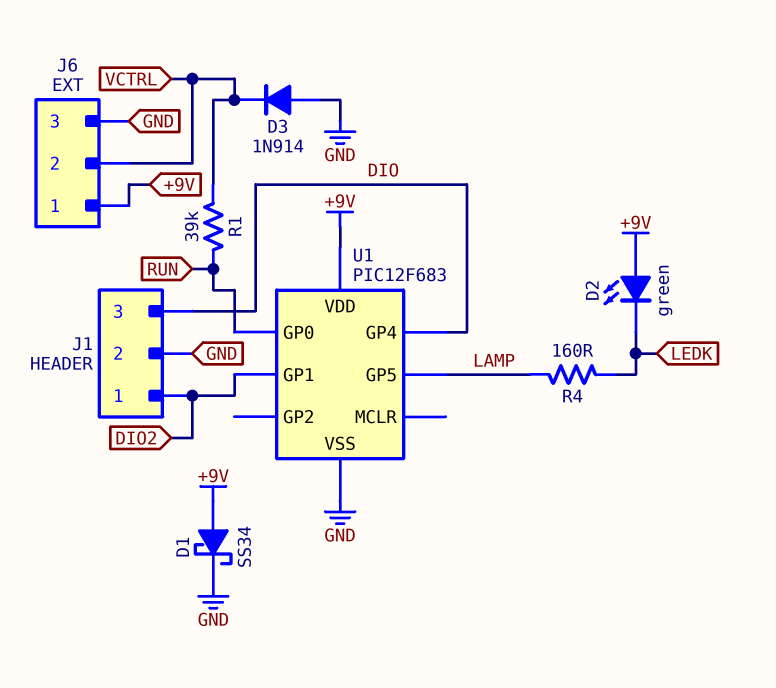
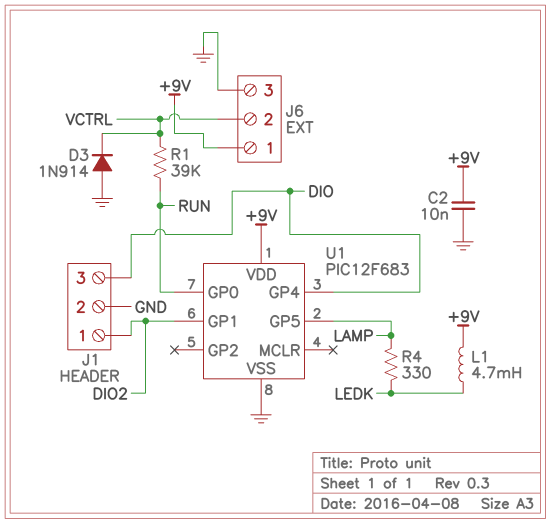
C2: none -> 10nF (+9V, GND)
D1: schottky SS34 (A +9V, K GND) -> none
D2: LED green (A +9V, K LEDK) -> none
L1: none -> 4.7mH (+9V, LEDK)
R4: 160 (LAMP, LEDK) -> 330 (LAMP, LEDK)

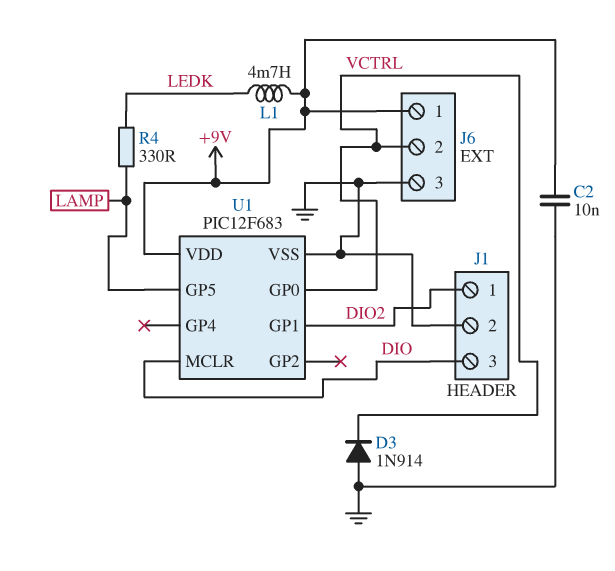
R1: 39k (RUN, VCTRL) -> none
U1 pin GP0: RUN -> VCTRL
U1 pin GP4: DIO -> none
U1 pin MCLR: none -> DIO

